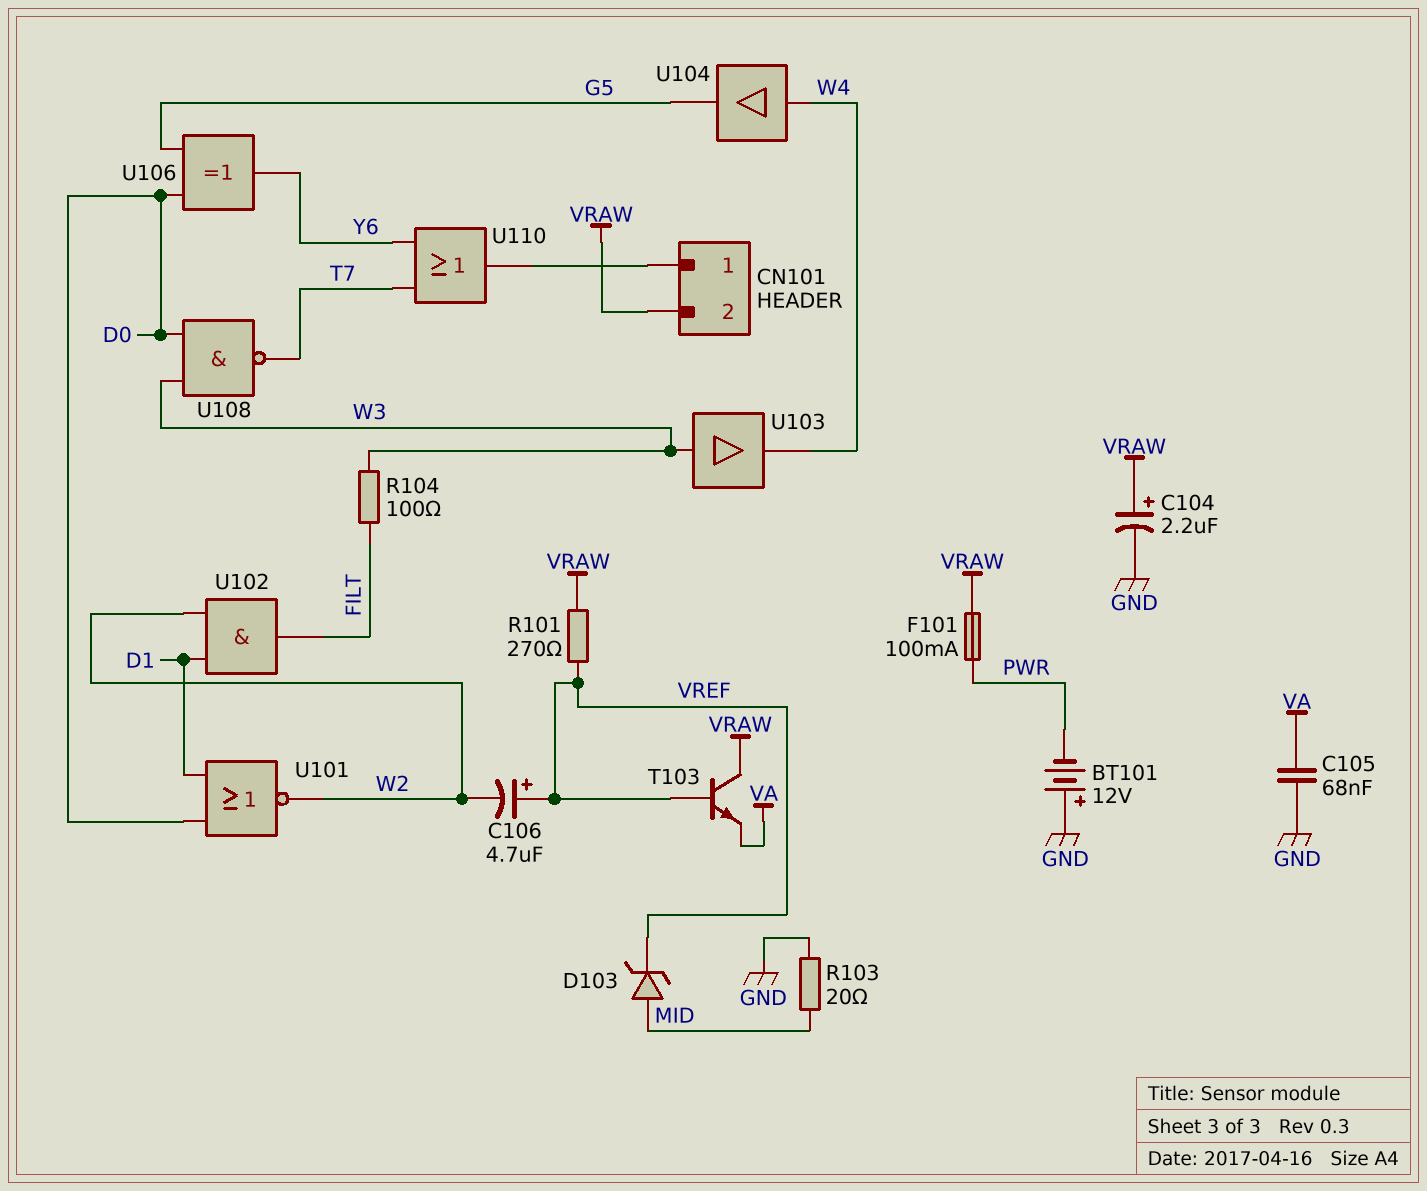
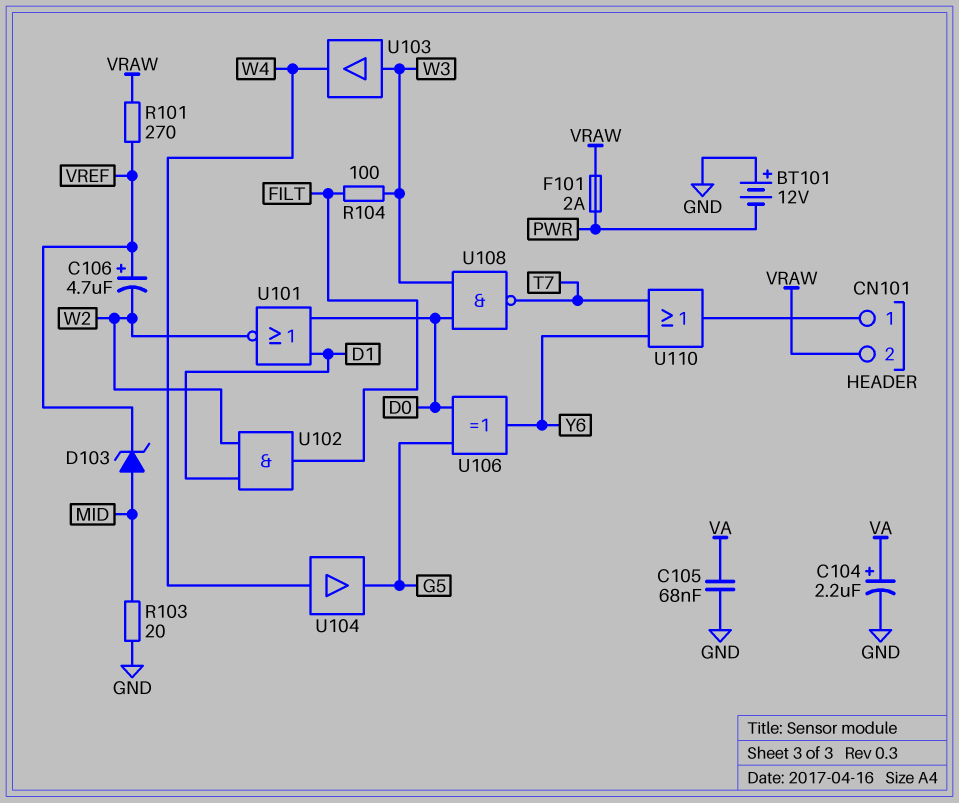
C104: 2.2uF (plus VRAW, minus GND) -> 2.2uF (plus VA, minus GND)
F101: 100mA (PWR, VRAW) -> 2A (PWR, VRAW)
T103: NPN (B VREF, C VRAW, E VA) -> none

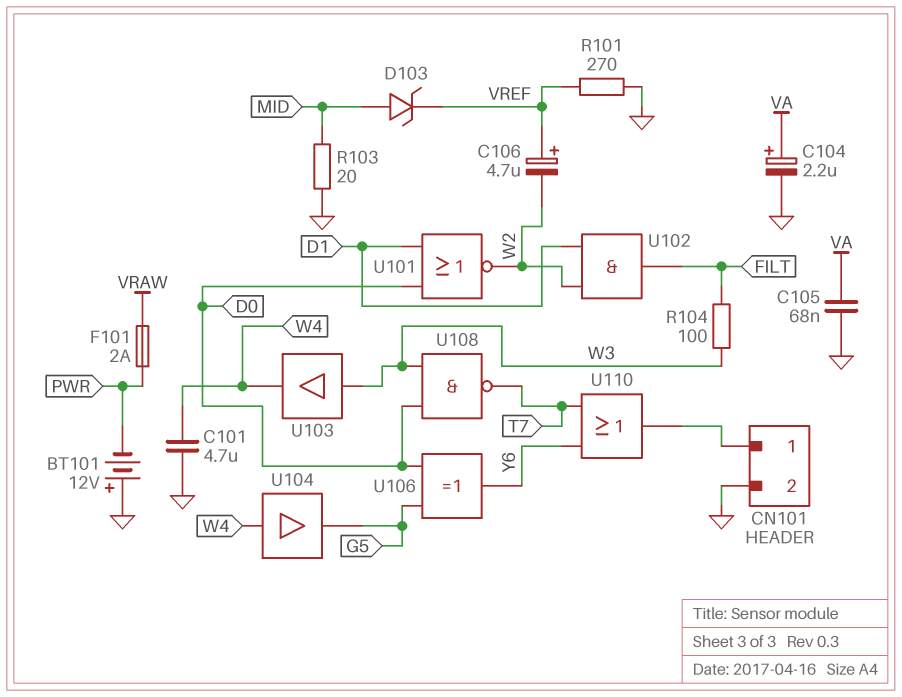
C101: none -> 4.7uF (GND, W4)
CN101 pin 2: VRAW -> GND
R101: 270 (VRAW, VREF) -> 270 (GND, VREF)

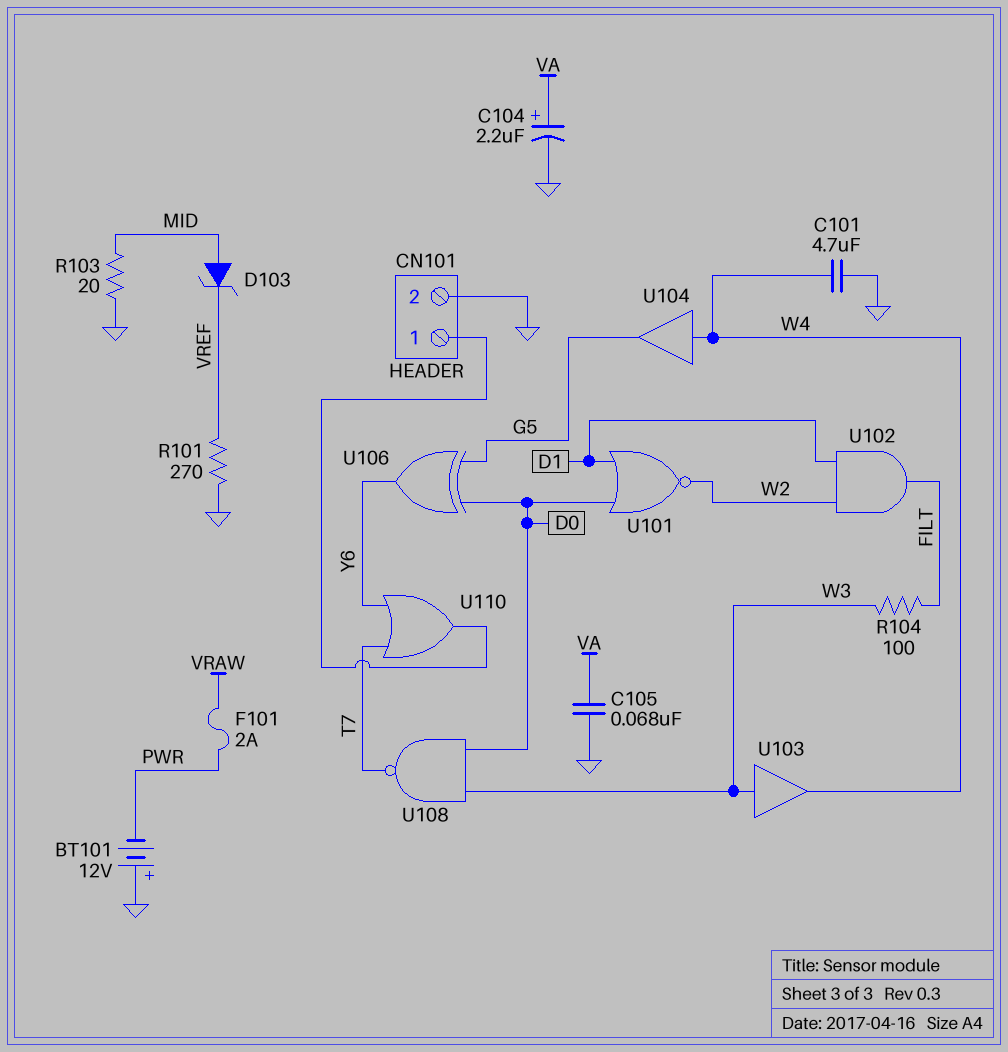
C106: 4.7uF (plus VREF, minus W2) -> none

